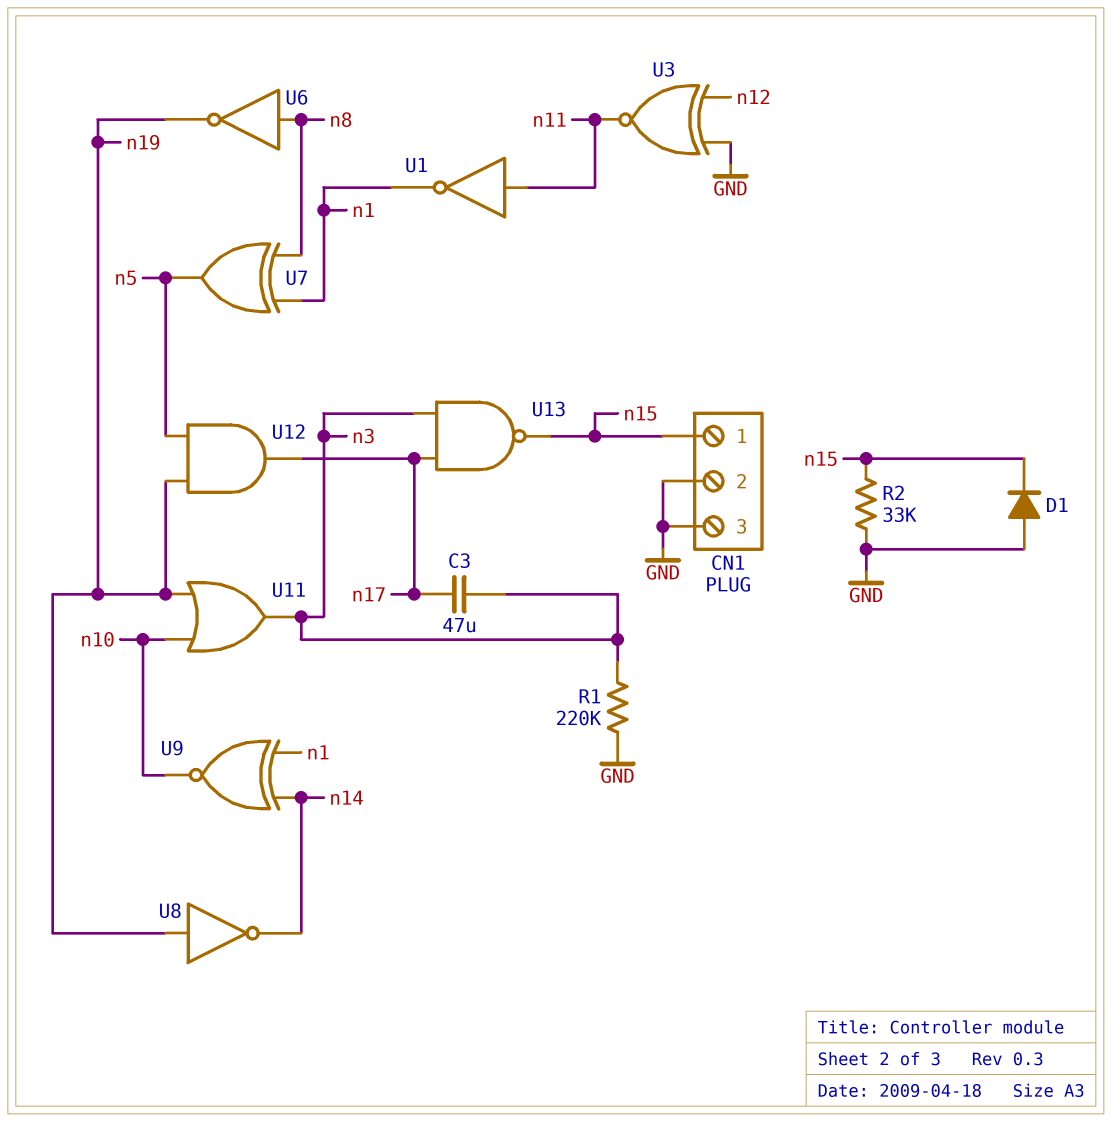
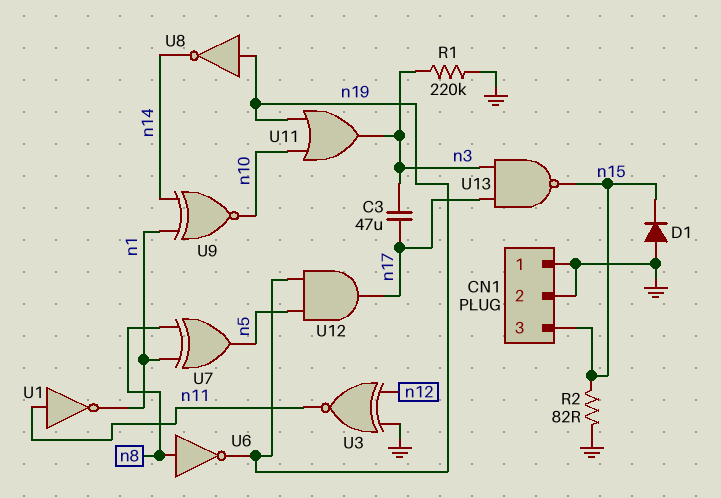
CN1 pin 1: n15 -> GND
CN1 pin 3: GND -> n15
R2: 33k (GND, n15) -> 82 (GND, n15)

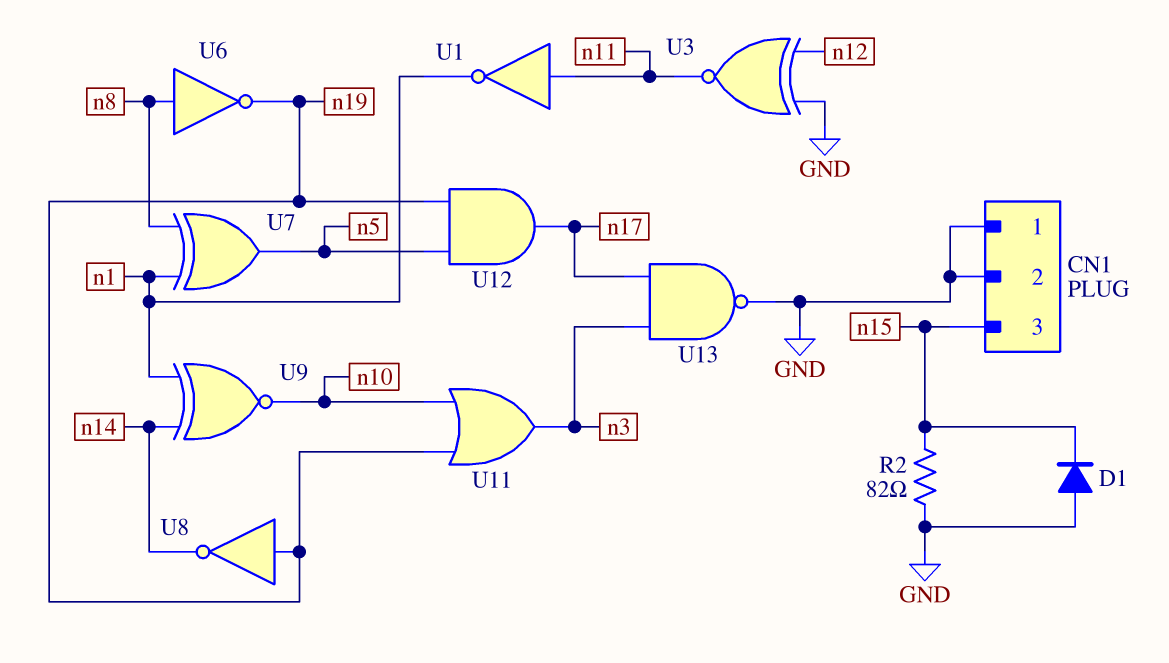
C3: 47uF (n3, n17) -> none
R1: 220k (GND, n3) -> none
U13: NAND (in n3, in n17, out n15) -> NAND (in n3, in n17, out GND)

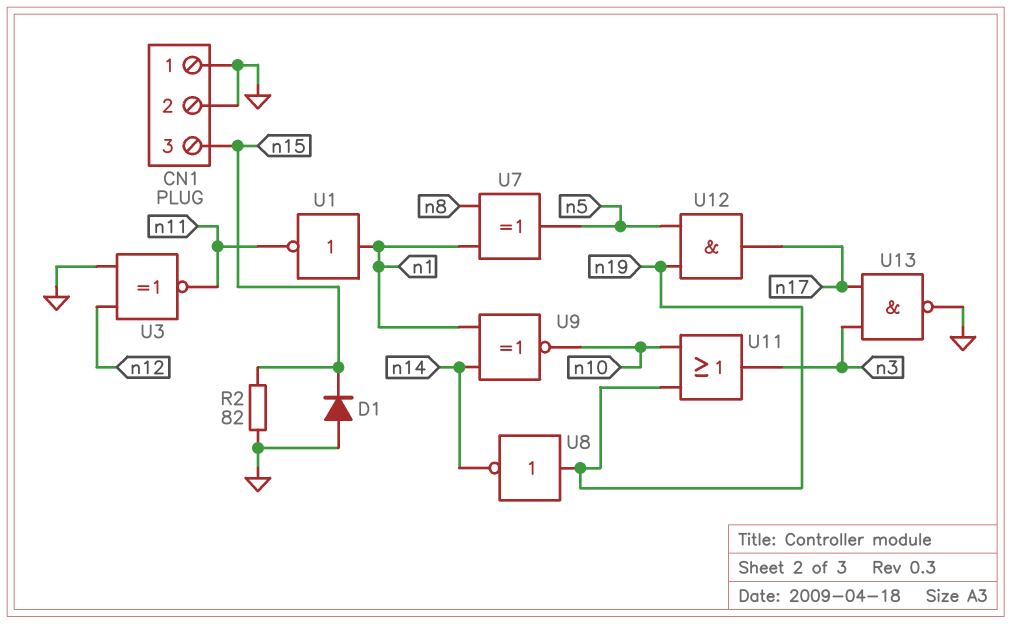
U1: NOT (in n11, out n1) -> NOT (in n1, out n11)
U6: NOT (in n8, out n19) -> none

